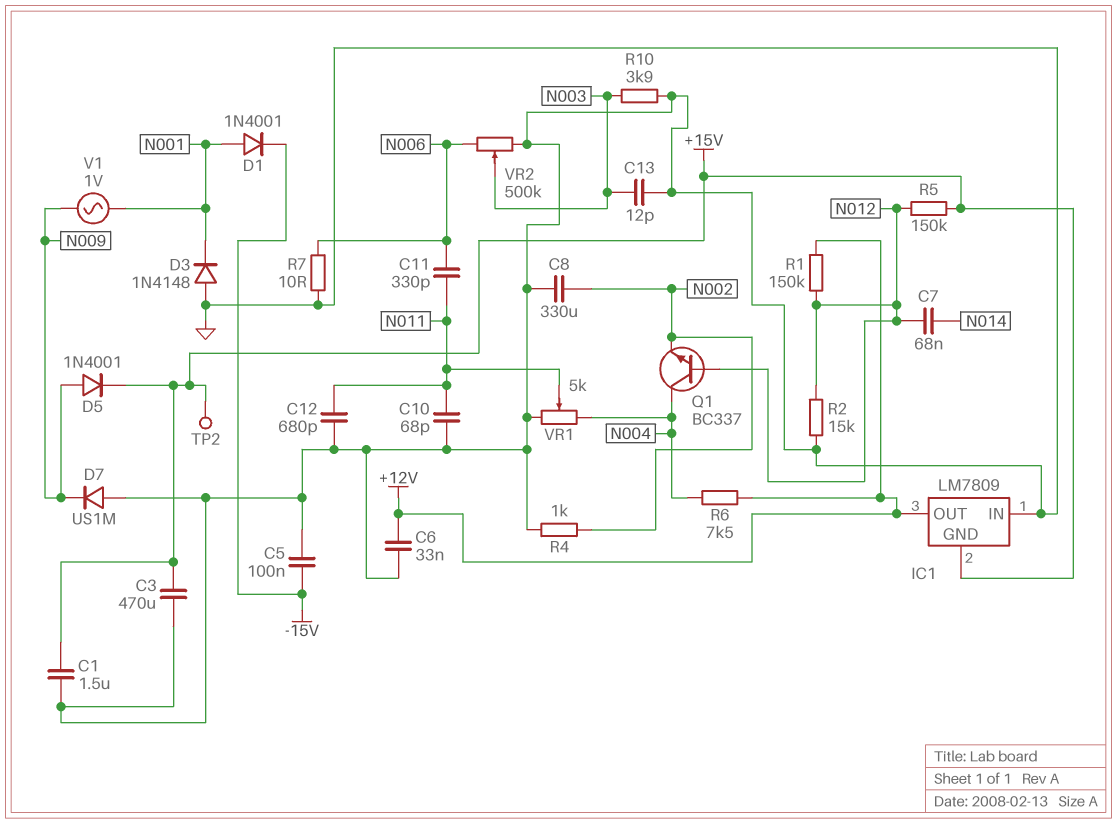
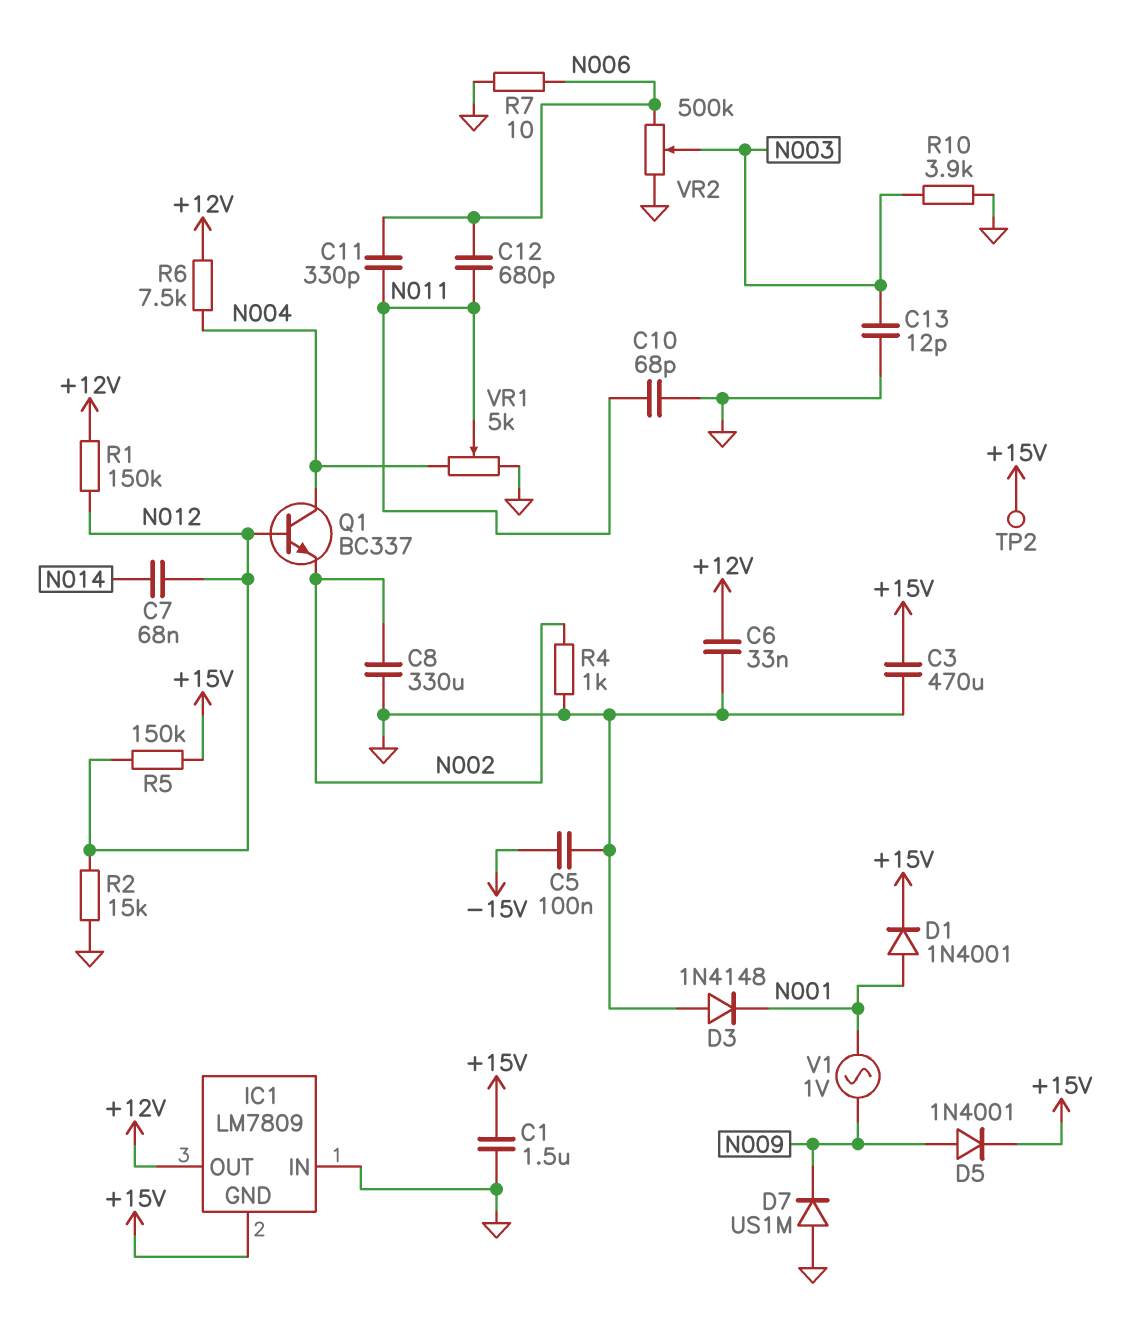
C12: 680pF (GND, N011) -> 680pF (N006, N011)
D1: diode 1N4001 (A N001, K -15V) -> diode 1N4001 (A N001, K +15V)

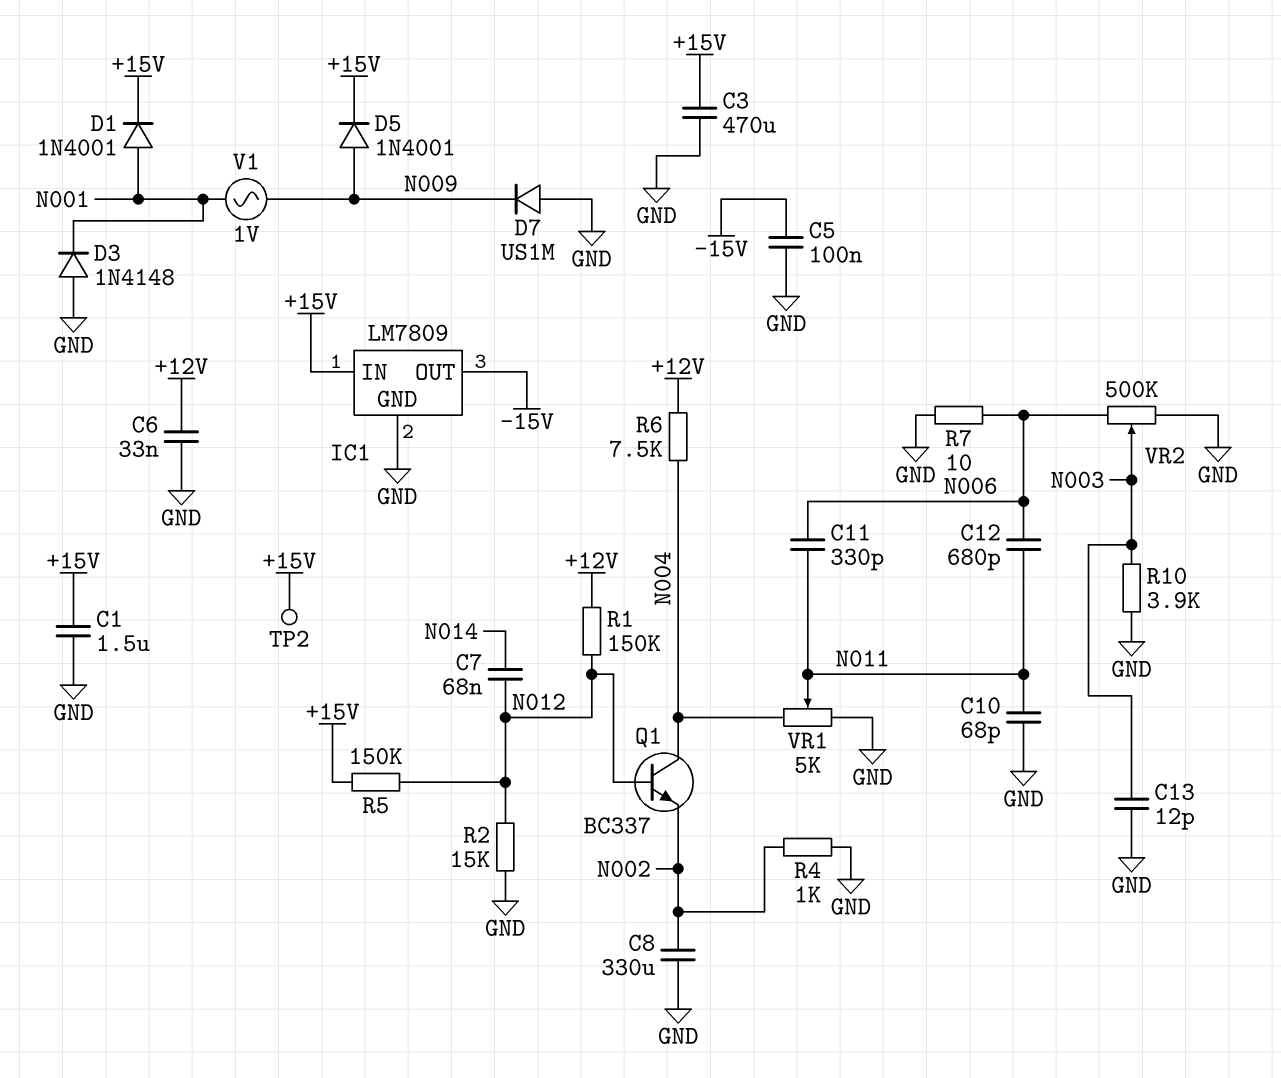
IC1 pin GND: +15V -> GND
IC1 pin IN: GND -> +15V
IC1 pin OUT: +12V -> -15V

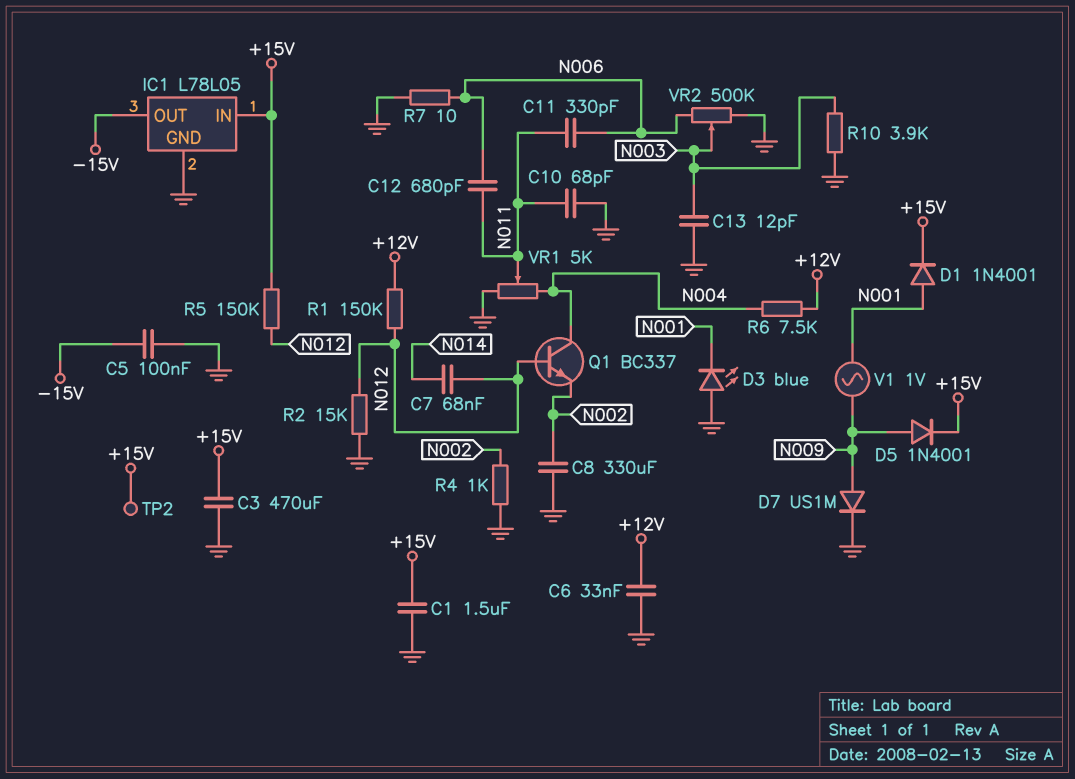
D3: diode 1N4148 (A GND, K N001) -> LED blue (A GND, K N001)
D7: diode US1M (A GND, K N009) -> diode US1M (A N009, K GND)
IC1: LM7809 -> L78L05

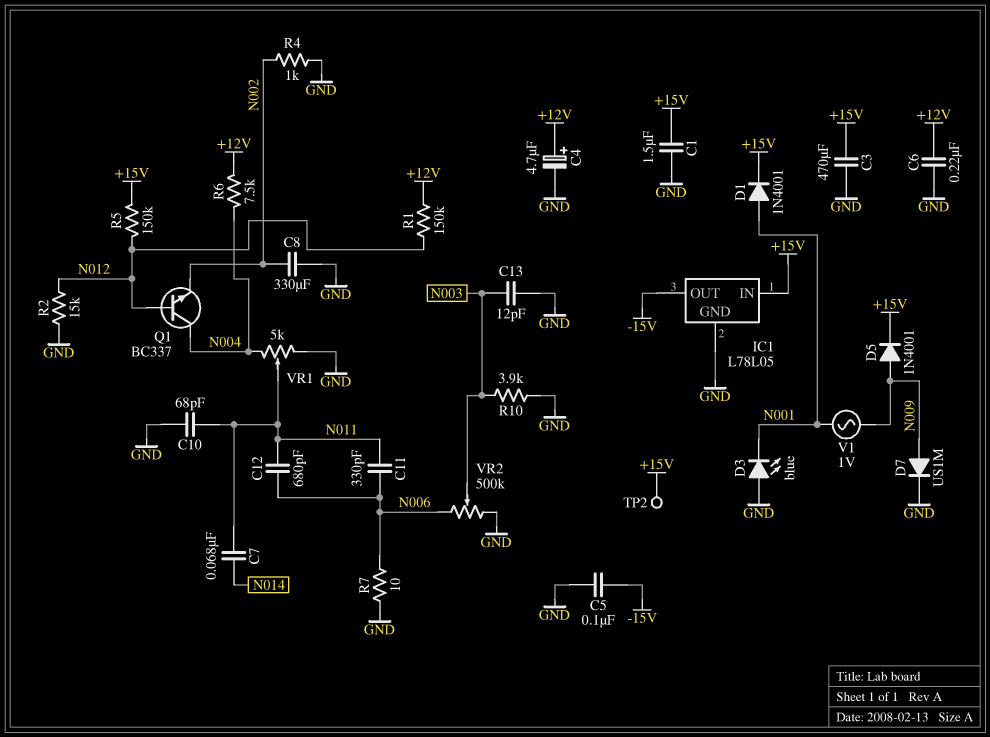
C4: none -> 4.7uF (plus +12V, minus GND)
C6: 33nF (+12V, GND) -> 220nF (+12V, GND)
C7: 68nF (N012, N014) -> 68nF (N011, N014)

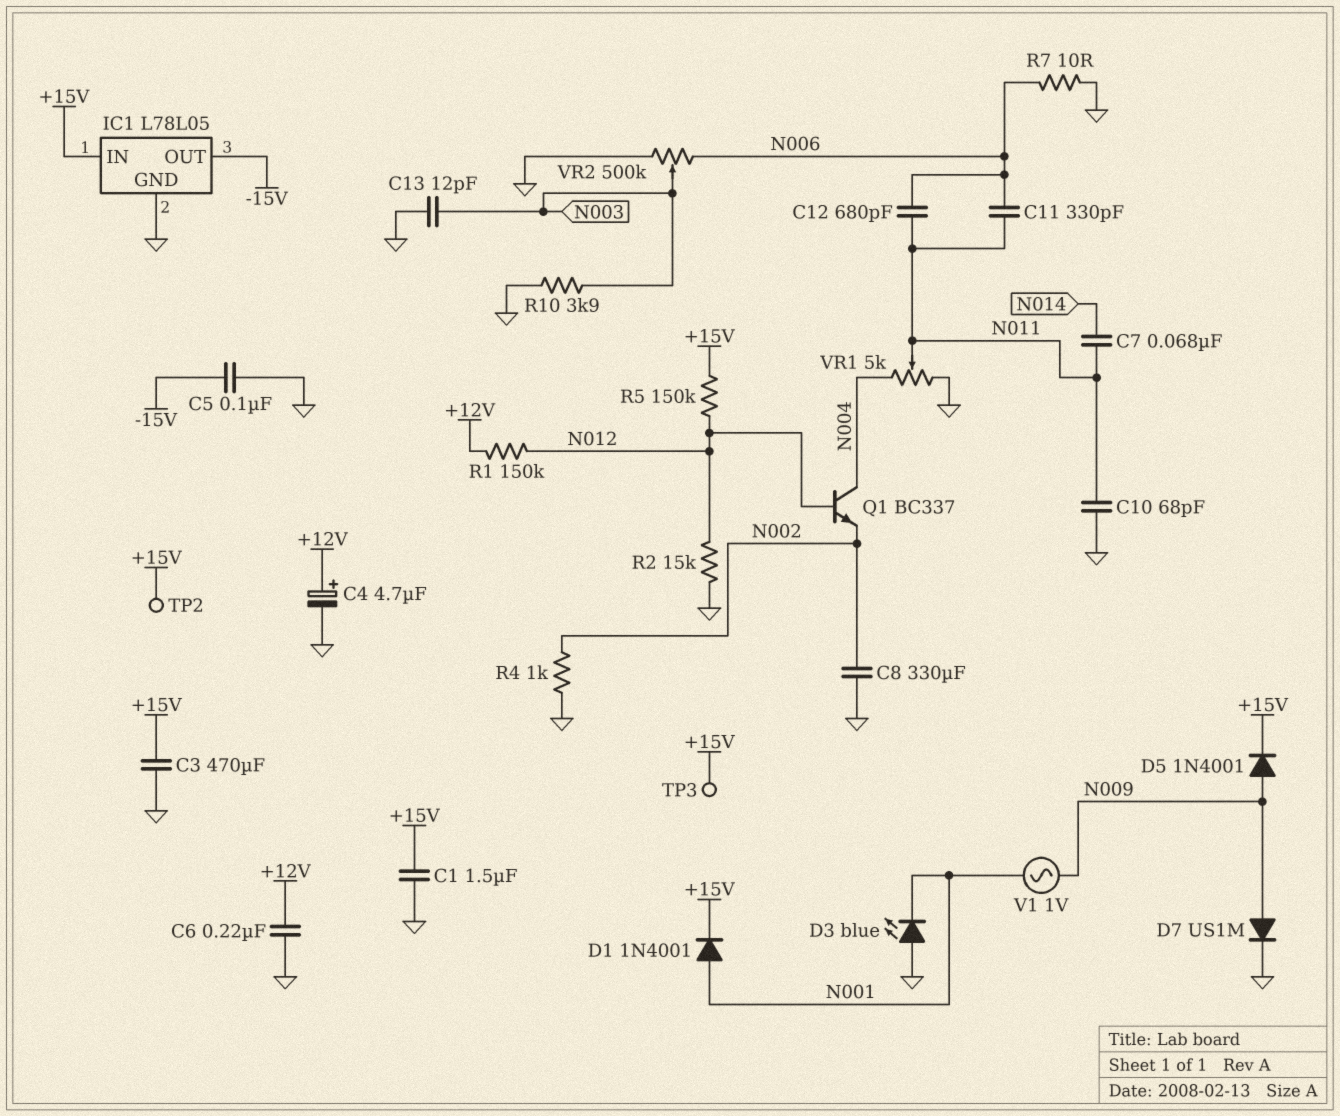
R6: 7.5k (+12V, N004) -> none
TP3: none -> test point (+15V)

